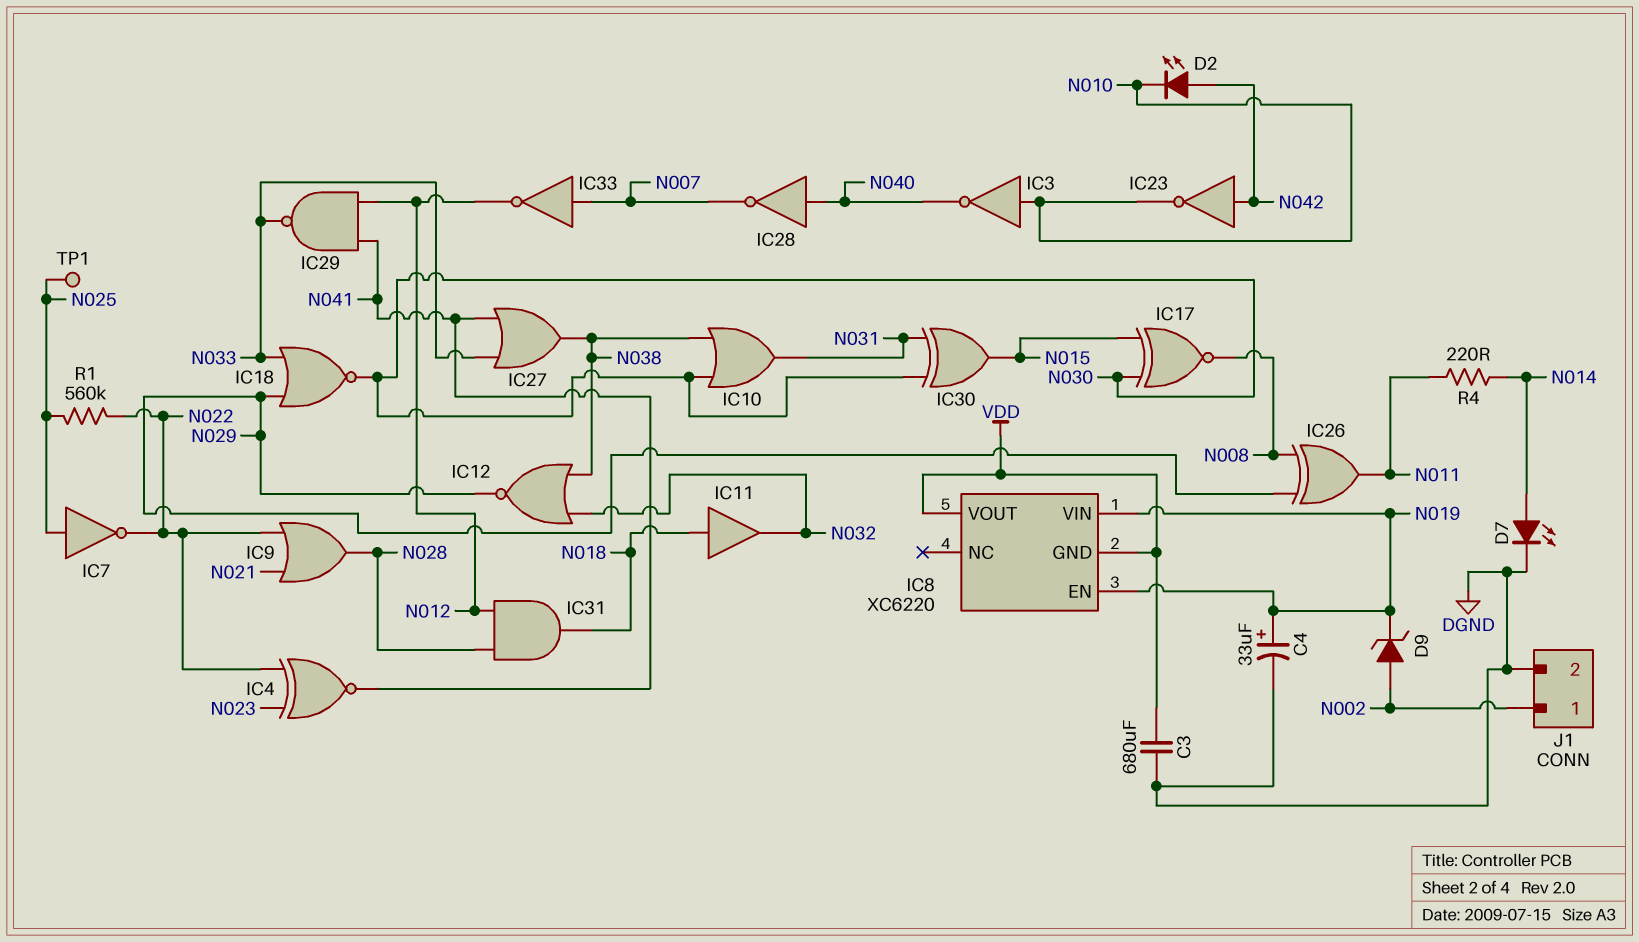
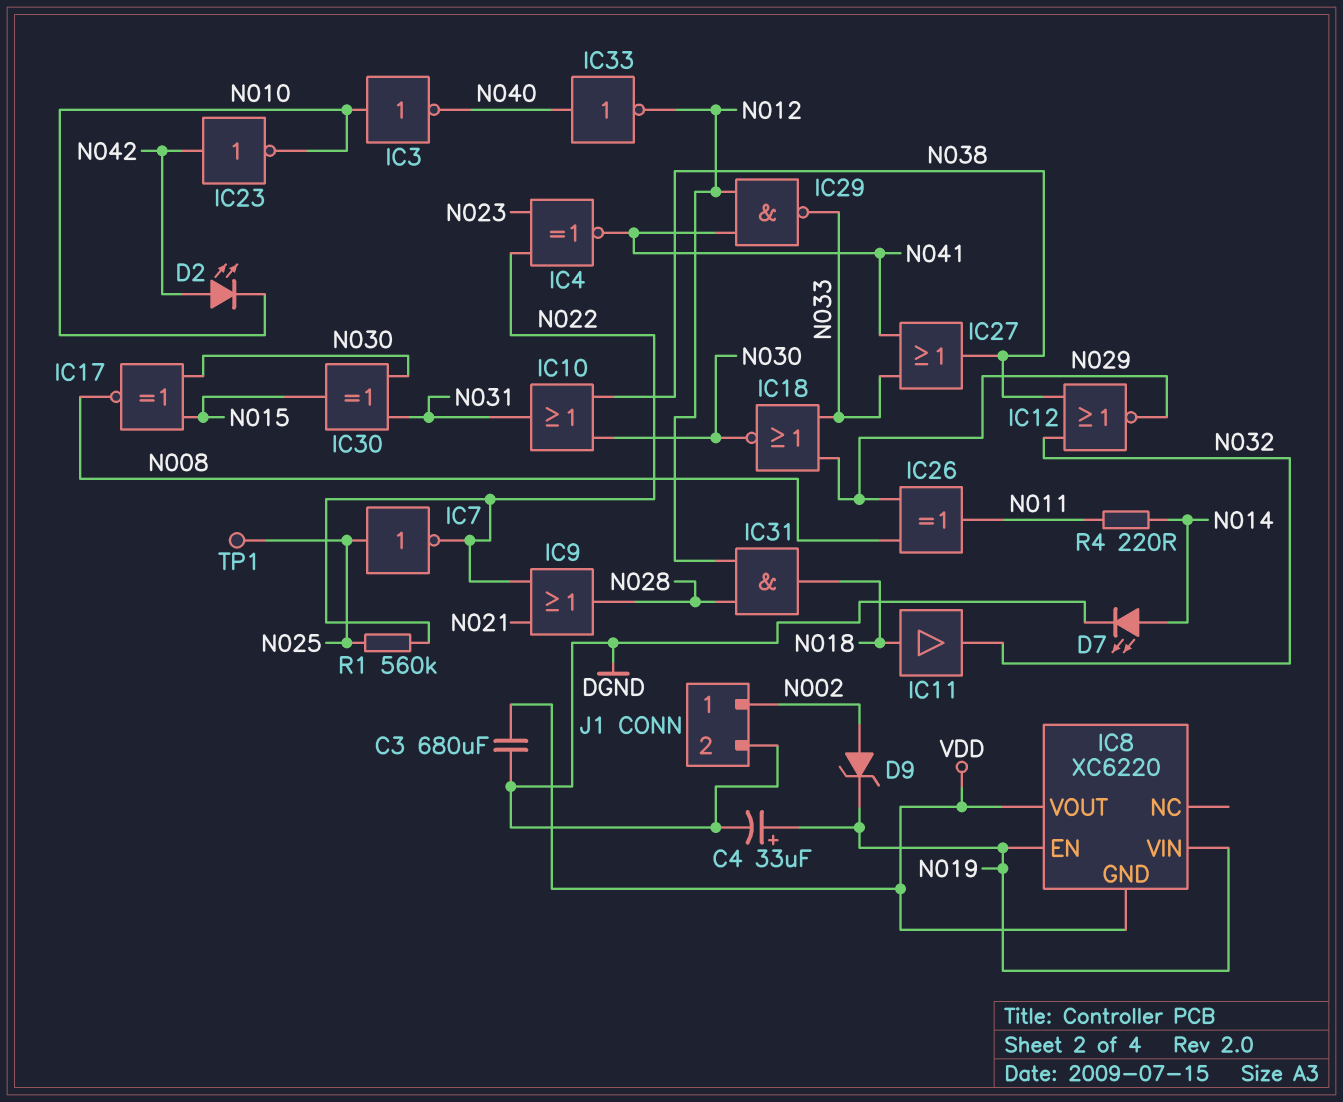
IC28: NOT (in N040, out N007) -> none
IC33: NOT (in N007, out N012) -> NOT (in N040, out N012)

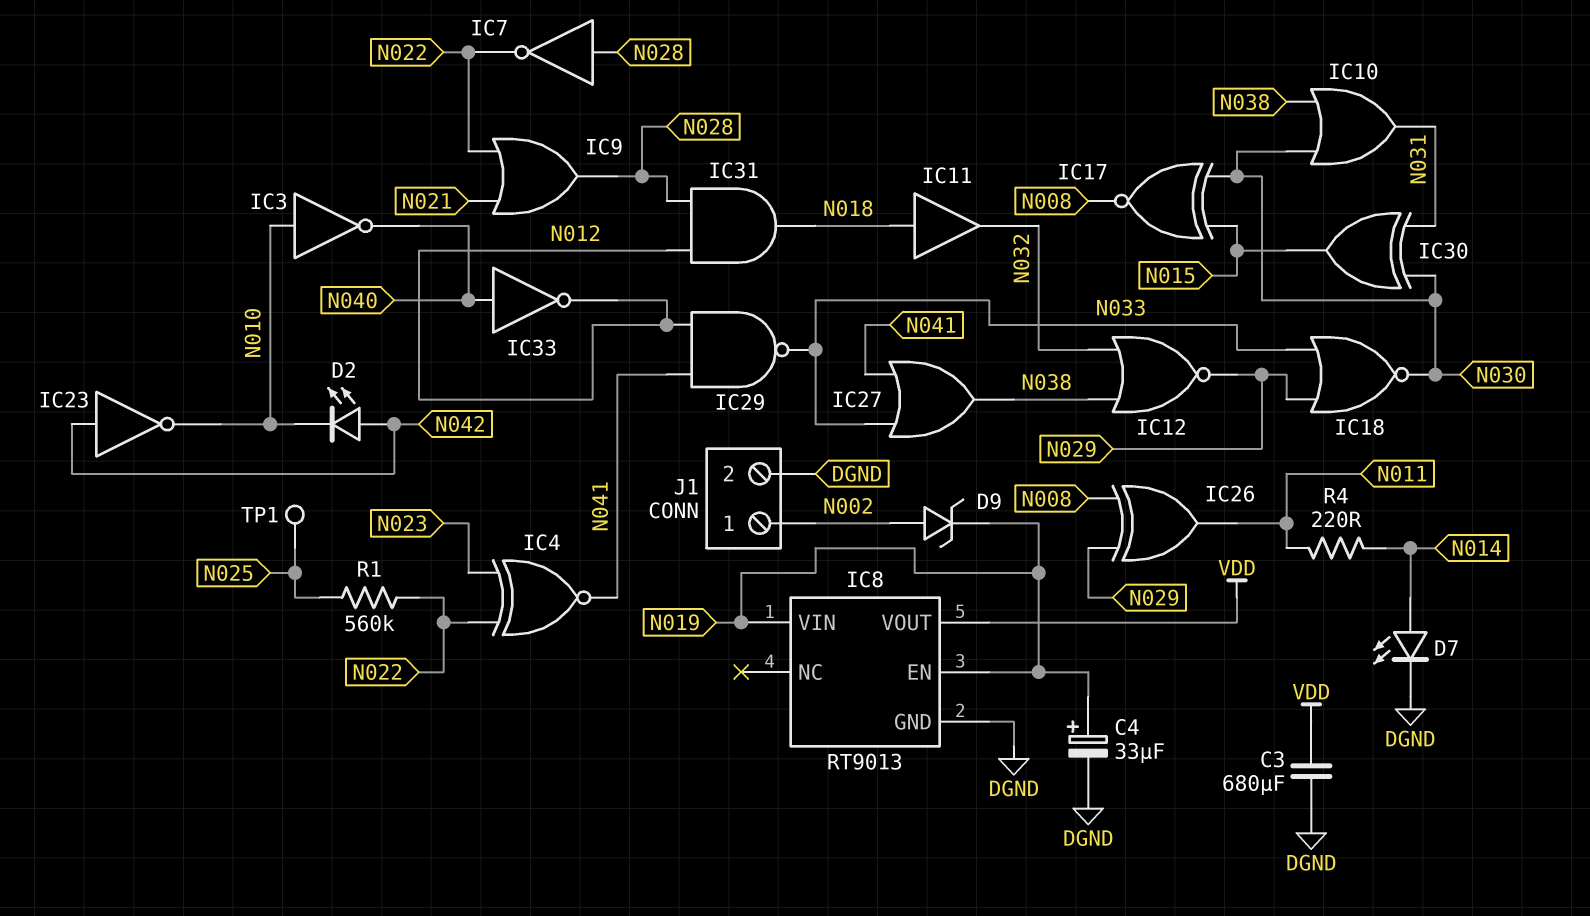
IC7: NOT (in N025, out N022) -> NOT (in N028, out N022)
IC8: XC6220 -> RT9013
IC8 pin GND: VDD -> DGND

